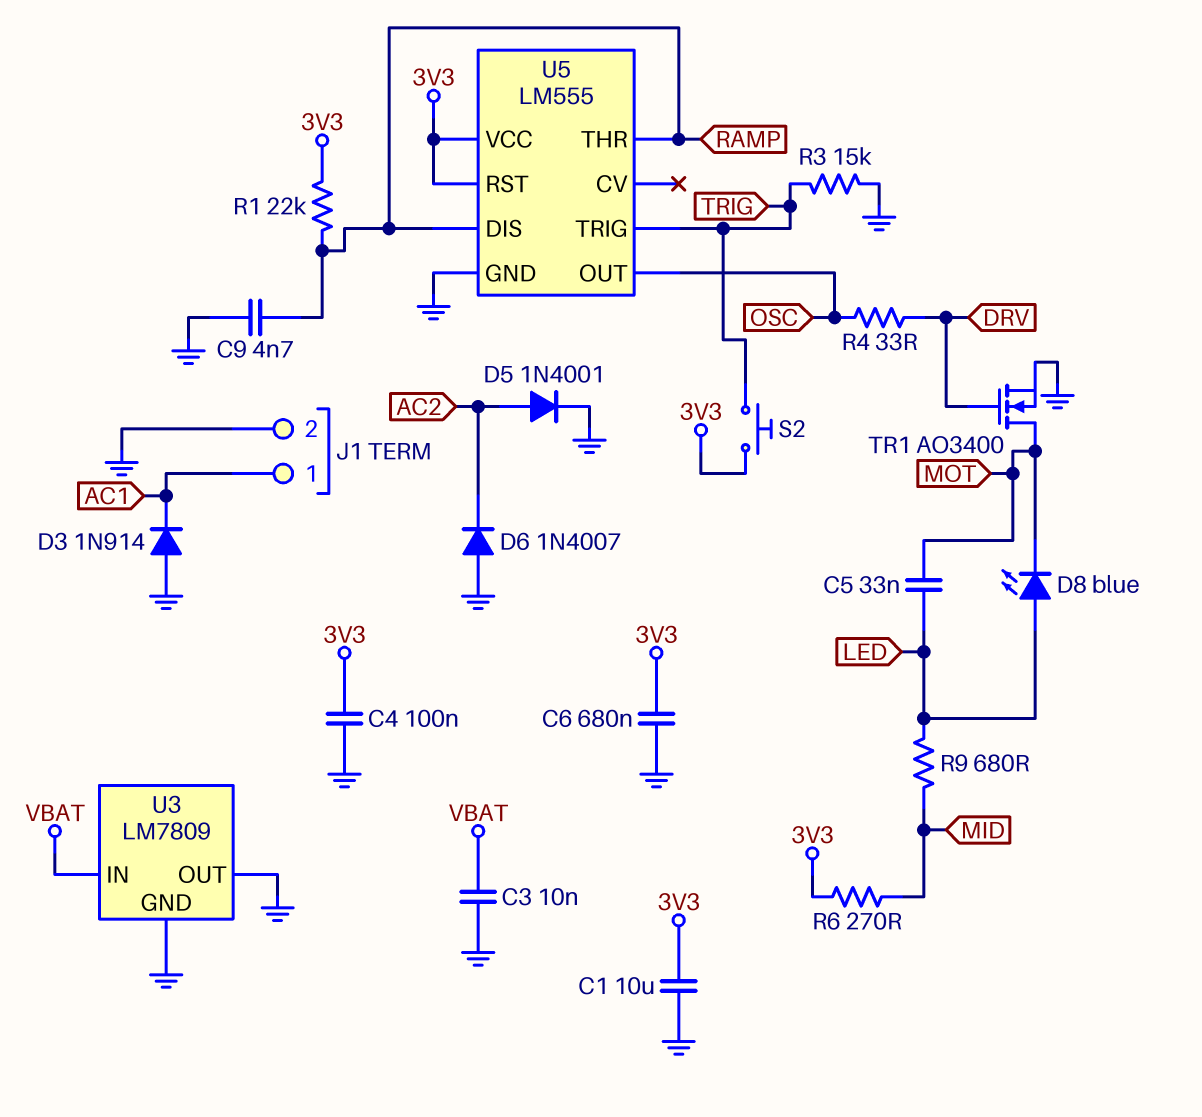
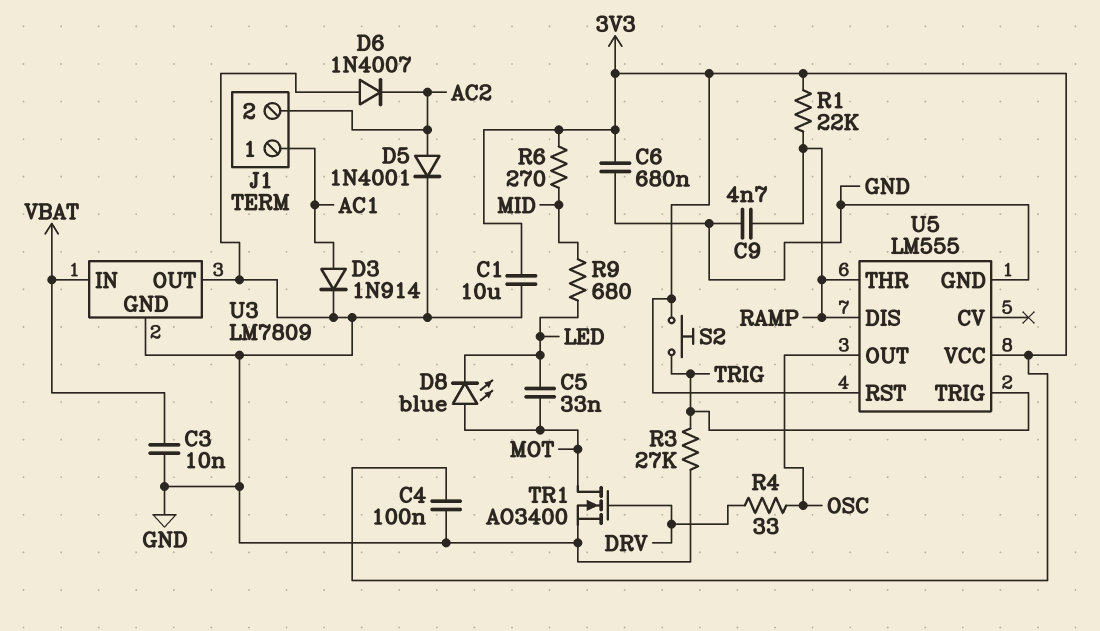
D3: diode 1N914 (A GND, K AC1) -> diode 1N914 (A AC1, K GND)
D8: LED blue (A LED, K MOT) -> LED blue (A MOT, K LED)
J1 pin 2: GND -> AC2
R3: 15k (GND, TRIG) -> 27k (GND, TRIG)

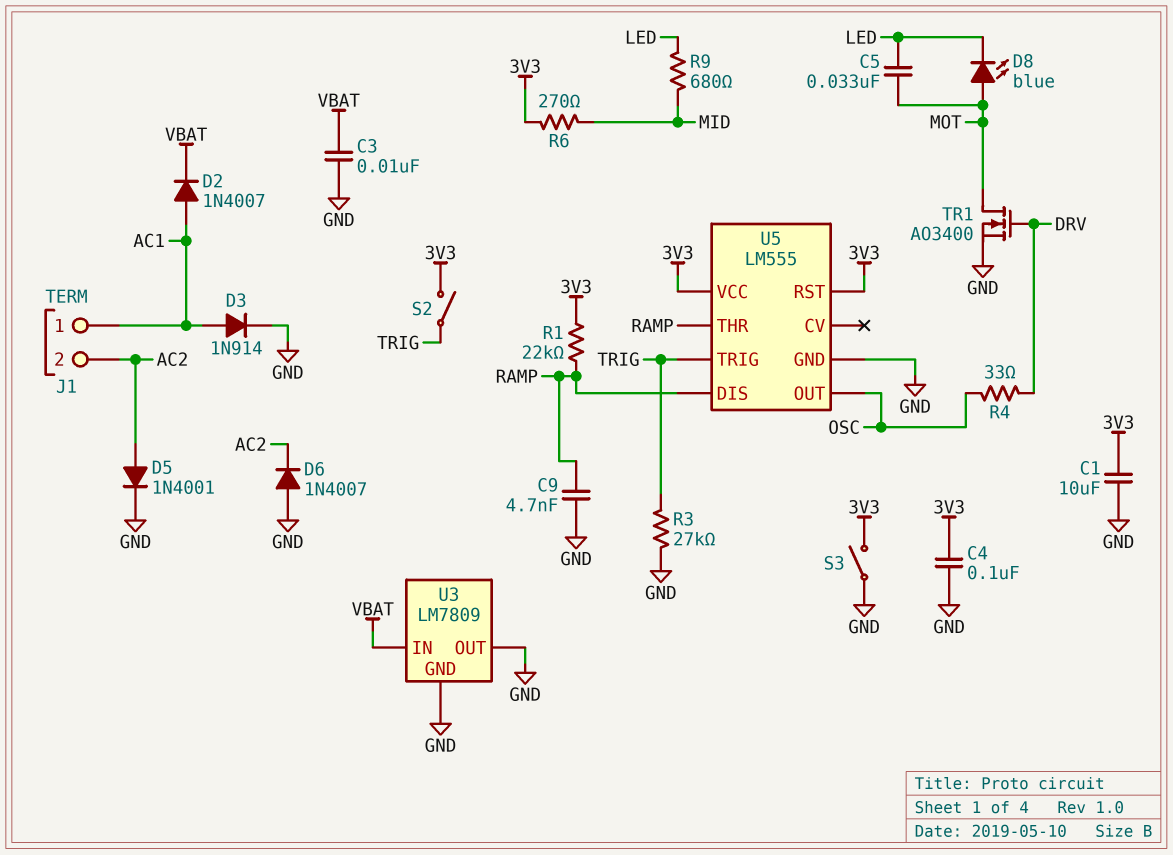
C6: 680nF (3V3, GND) -> none
D2: none -> diode 1N4007 (A AC1, K VBAT)
S2: button (3V3, TRIG) -> switch (3V3, TRIG)
S3: none -> switch (3V3, GND)

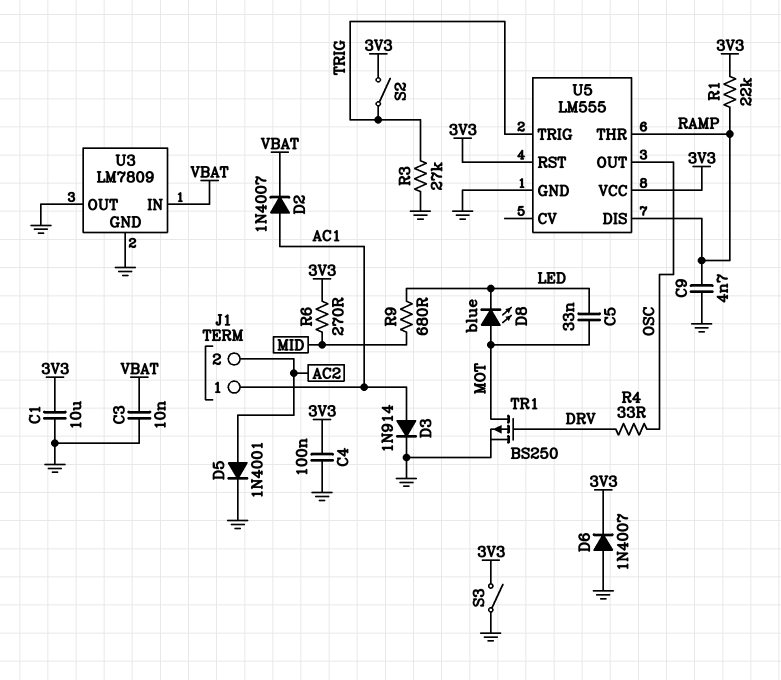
D6: diode 1N4007 (A GND, K AC2) -> diode 1N4007 (A GND, K 3V3)
TR1: NMOS AO3400 (G DRV, D MOT, S GND) -> PMOS BS250 (G DRV, D MOT, S GND)

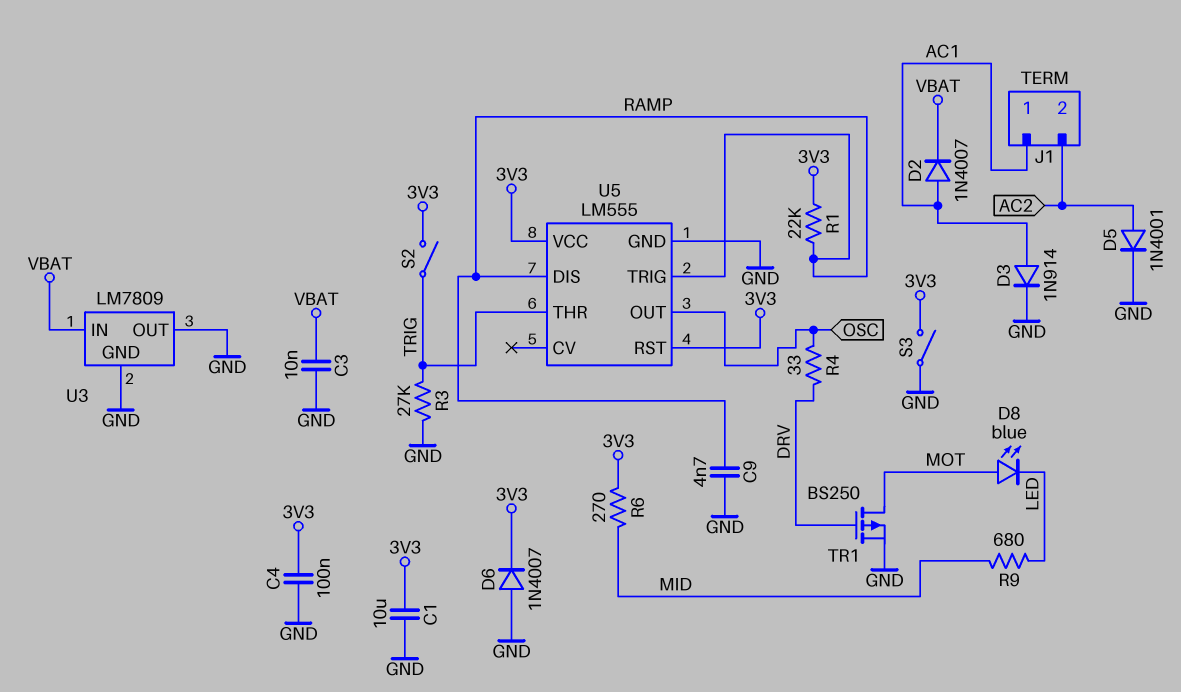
C5: 33nF (LED, MOT) -> none
U5 pin THR: RAMP -> TRIG
U5 pin TRIG: TRIG -> RAMP

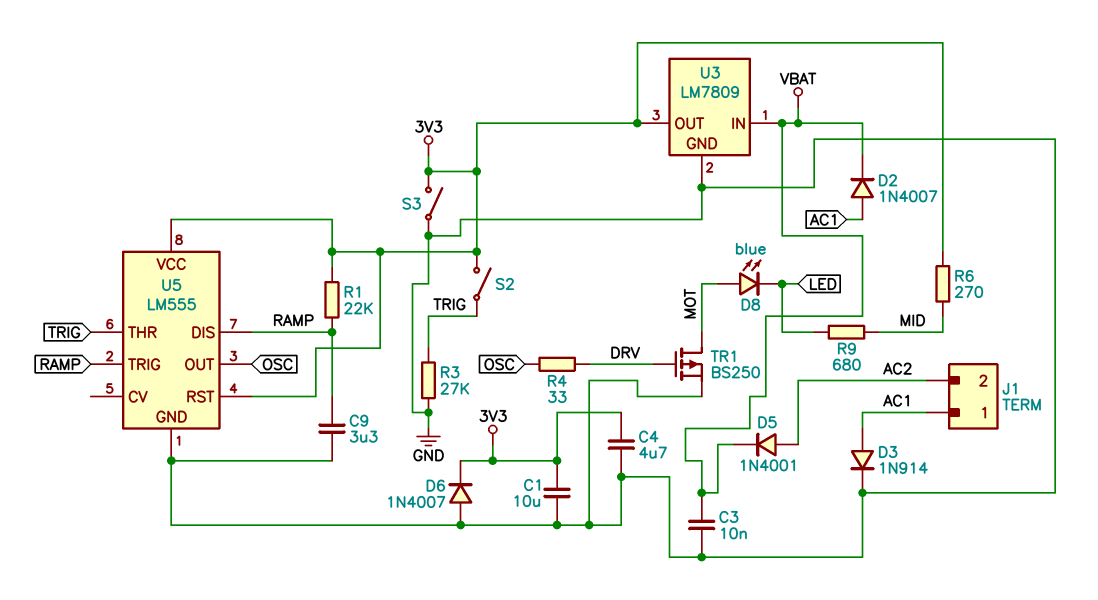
C4: 100nF (3V3, GND) -> 4.7uF (3V3, GND)
C9: 4.7nF (GND, RAMP) -> 3.3uF (GND, RAMP)
D5: diode 1N4001 (A AC2, K GND) -> diode 1N4001 (A AC2, K VBAT)
U3 pin OUT: GND -> 3V3

